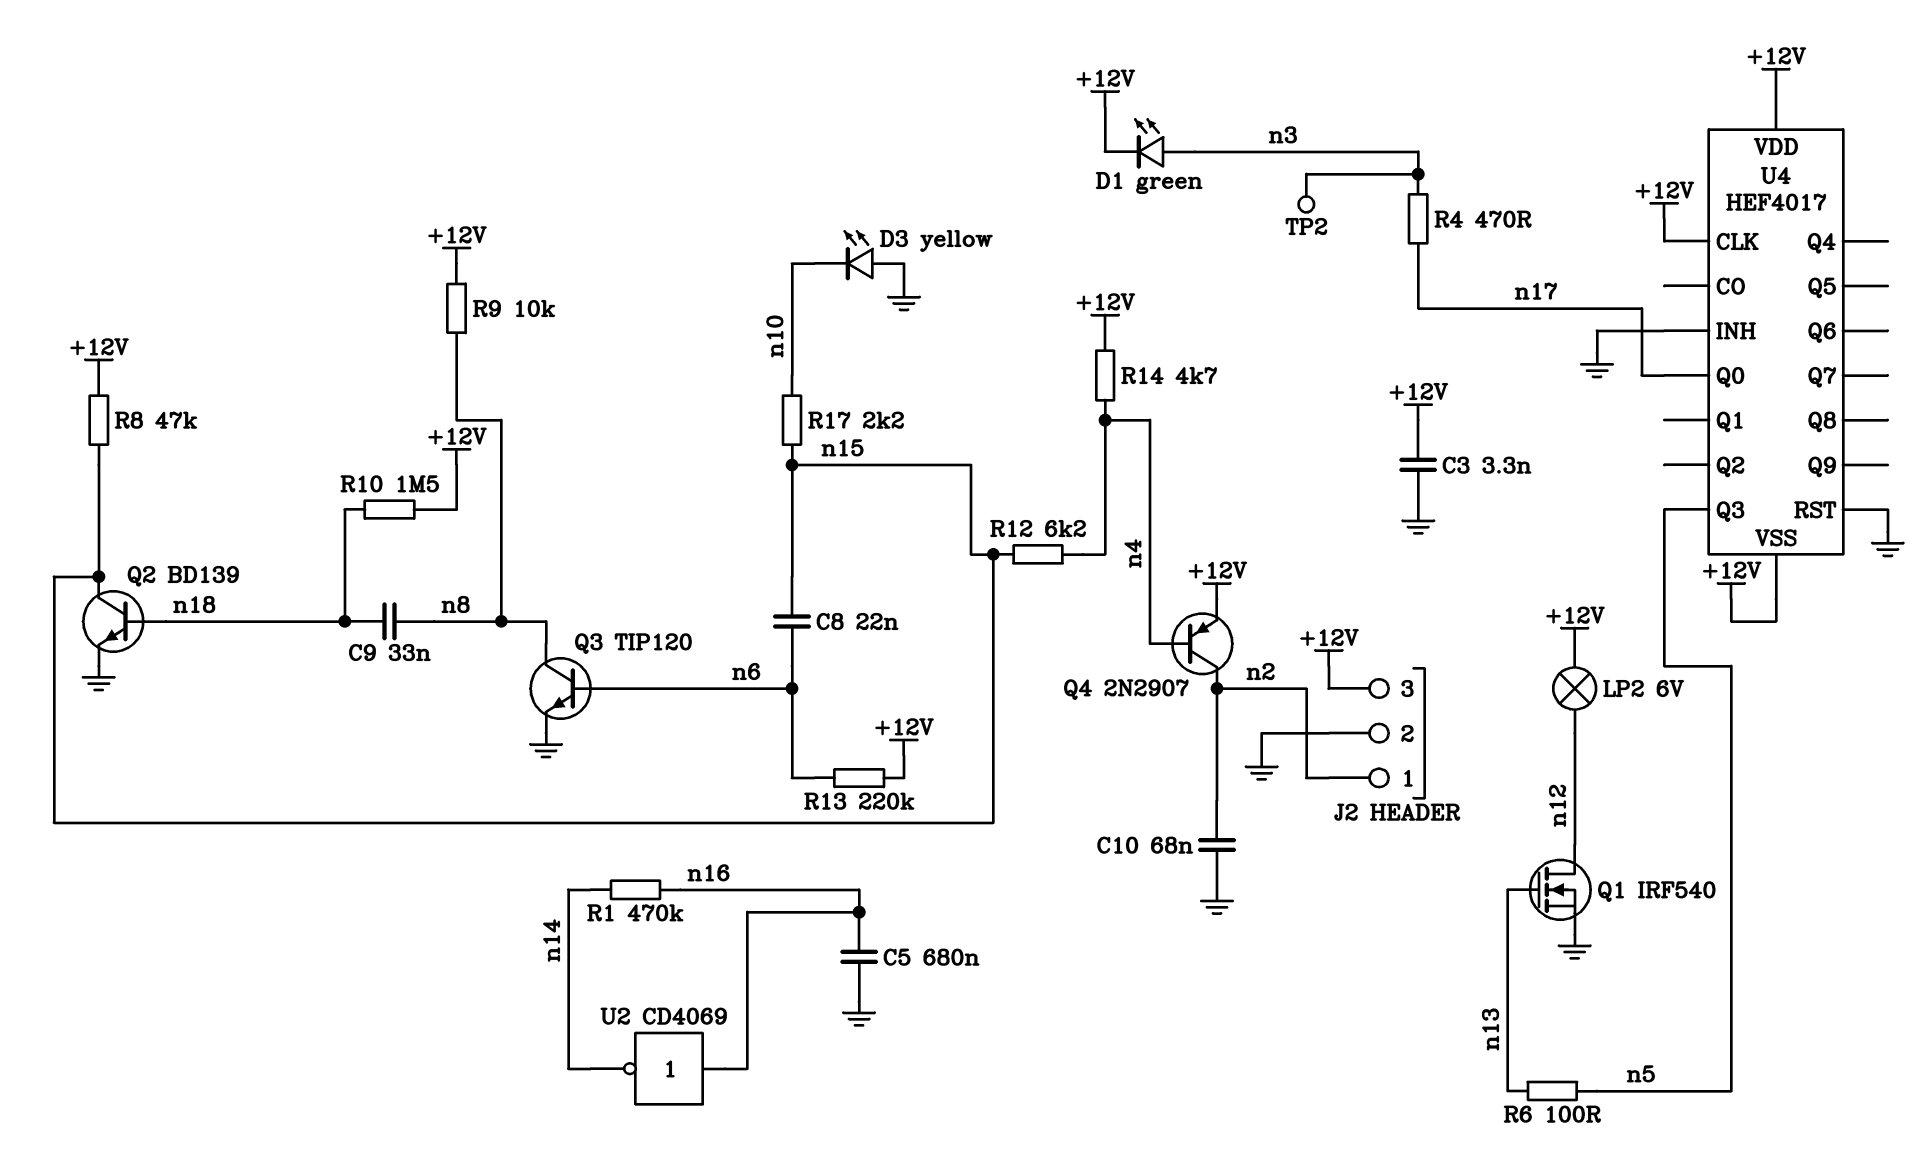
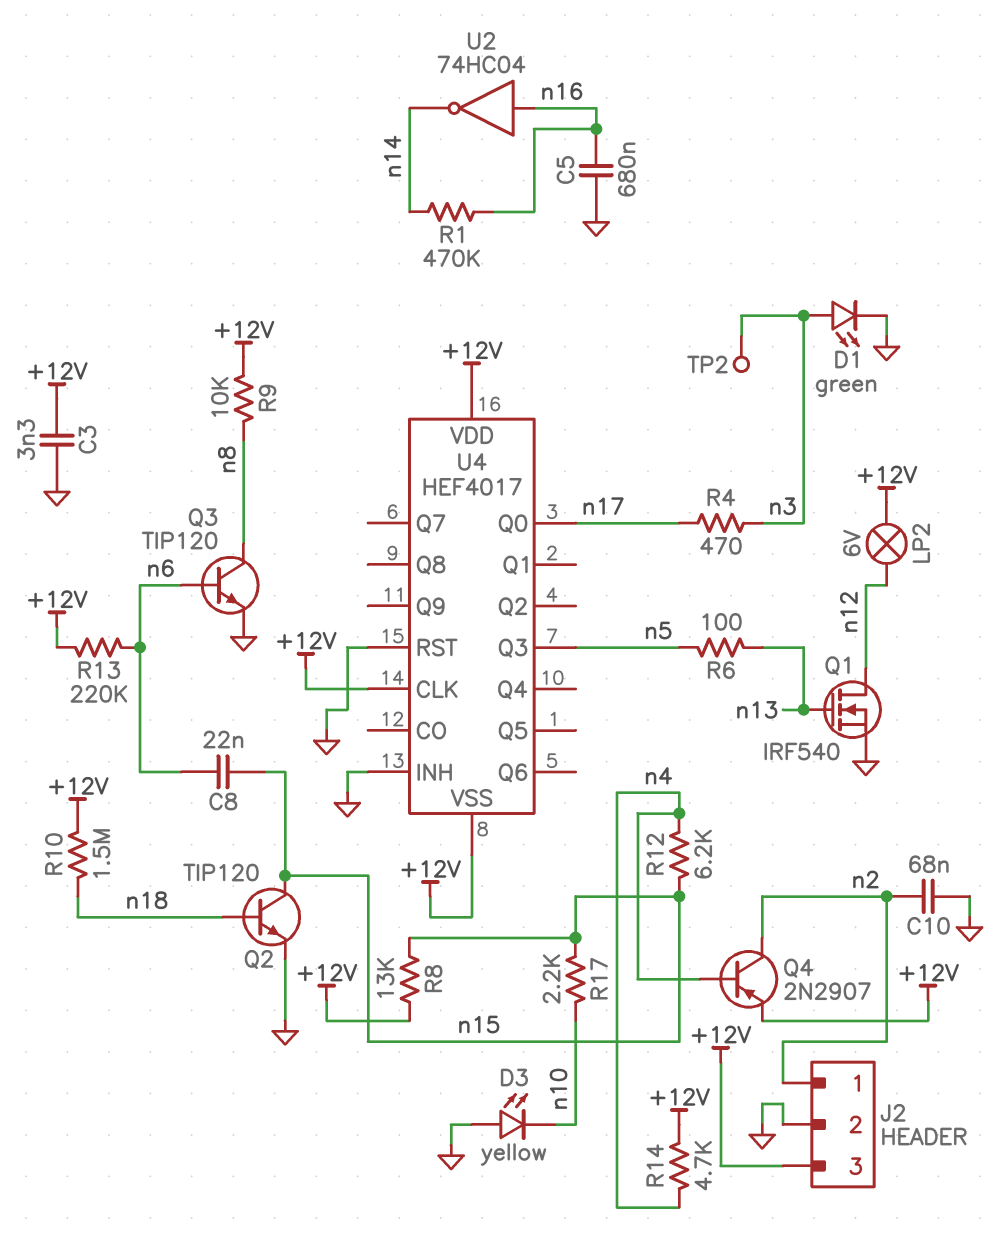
C9: 33nF (n8, n18) -> none
D1: LED green (A n3, K +12V) -> LED green (A n3, K GND)
Q2: NPN BD139 (B n18, C n15, E GND) -> NPN TIP120 (B n18, C n15, E GND)
R8: 47k (+12V, n15) -> 13k (+12V, n15)
U2: NOT CD4069 (in n16, out n14) -> NOT 74HC04 (in n16, out n14)

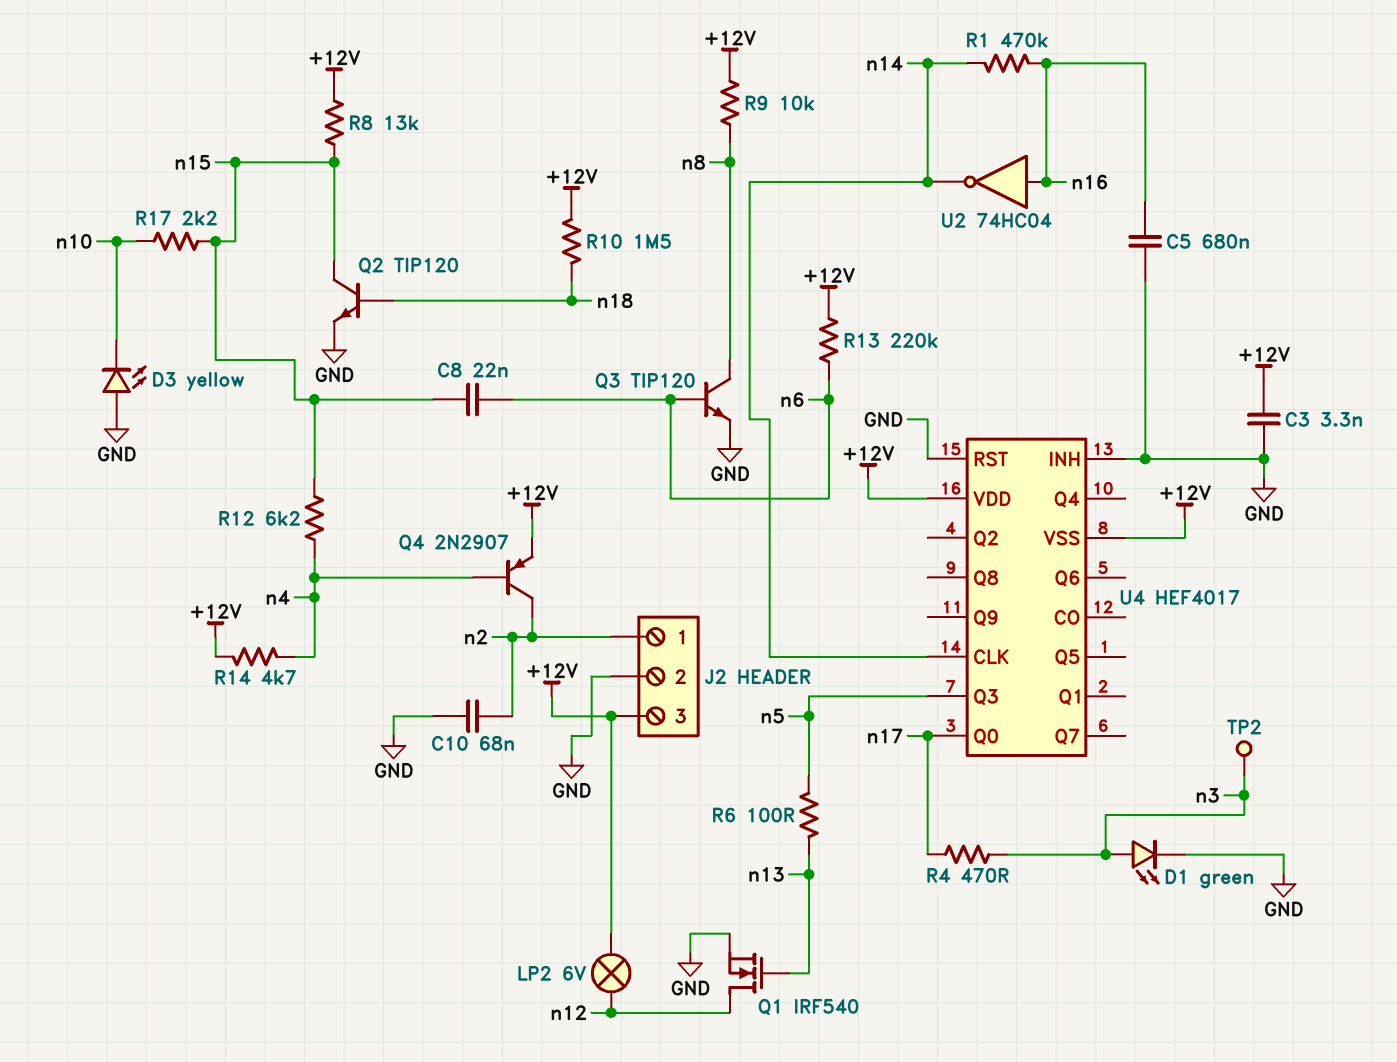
U4 pin CLK: +12V -> n14

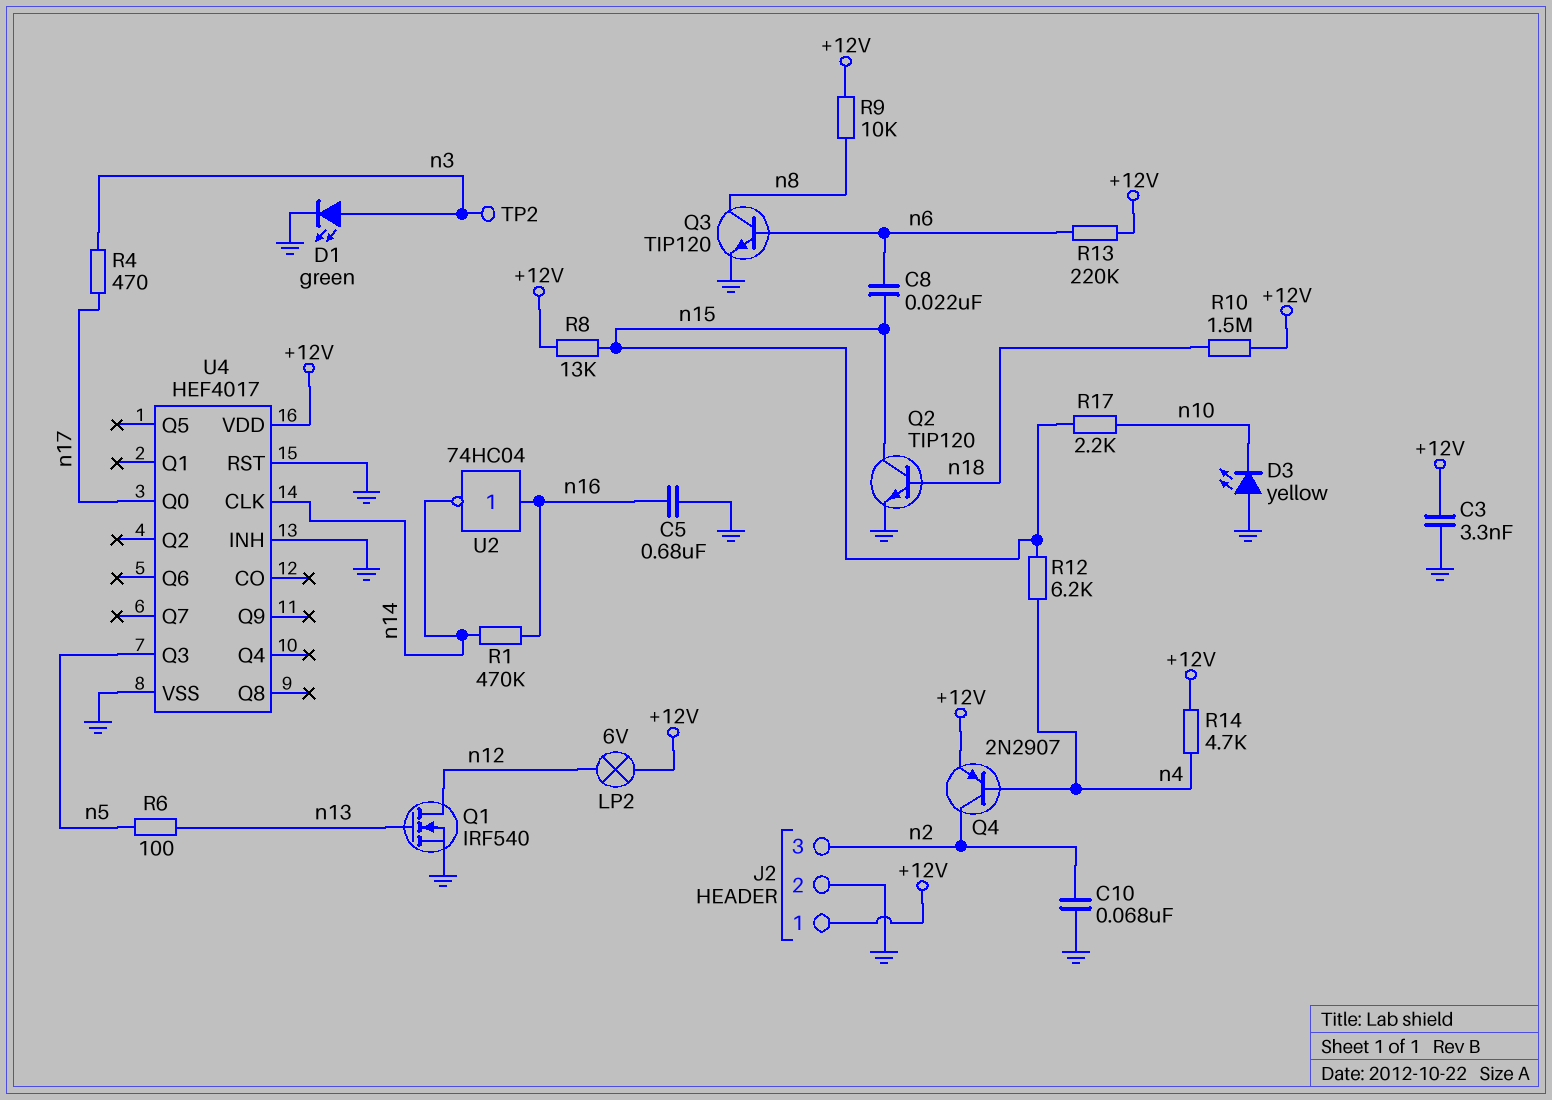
J2 pin 1: n2 -> +12V
J2 pin 3: +12V -> n2
U4 pin VSS: +12V -> GND

